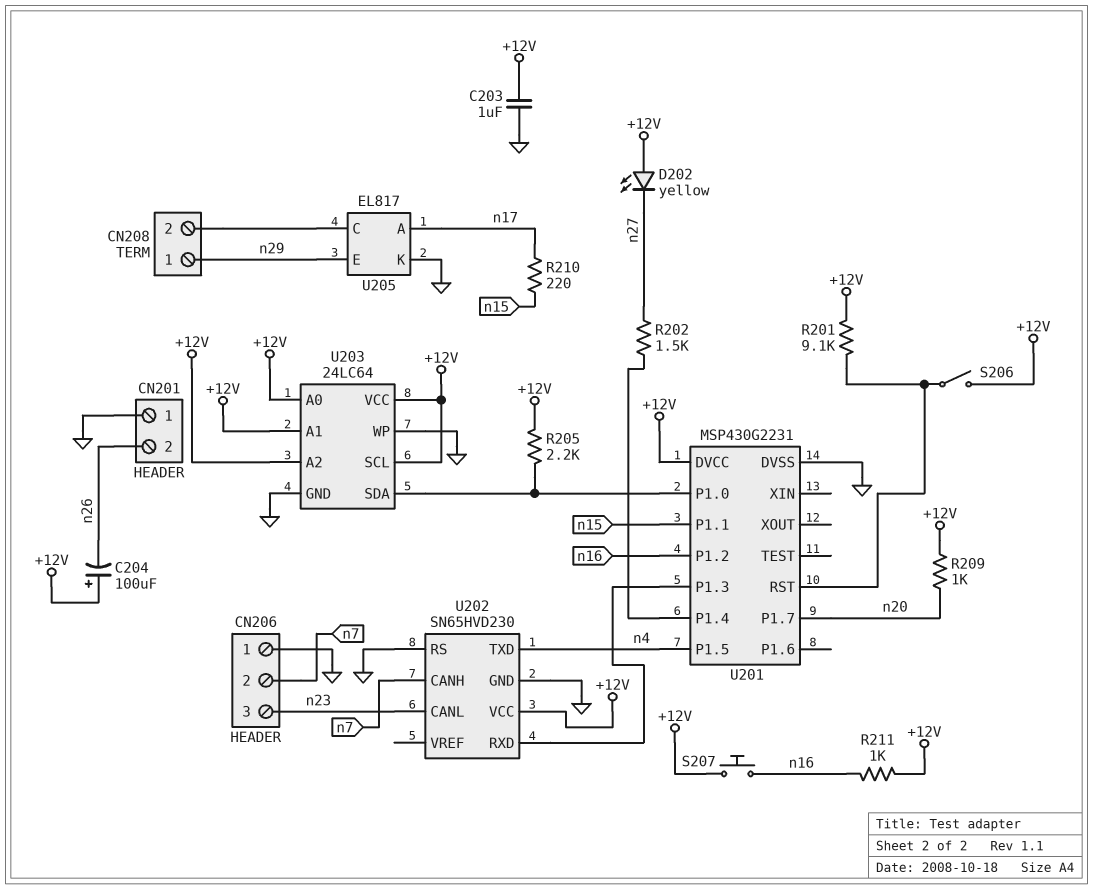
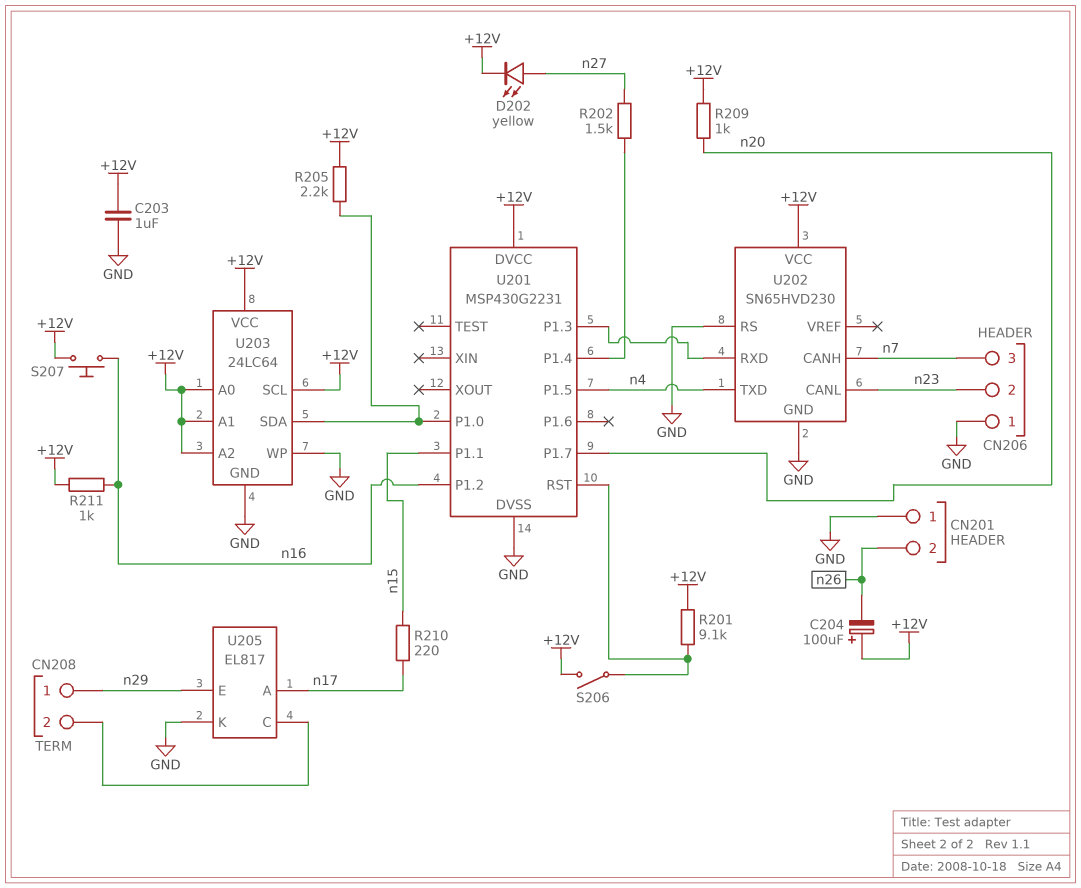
CN206 pin 2: n7 -> n23
CN206 pin 3: n23 -> n7
D202: LED yellow (A +12V, K n27) -> LED yellow (A n27, K +12V)

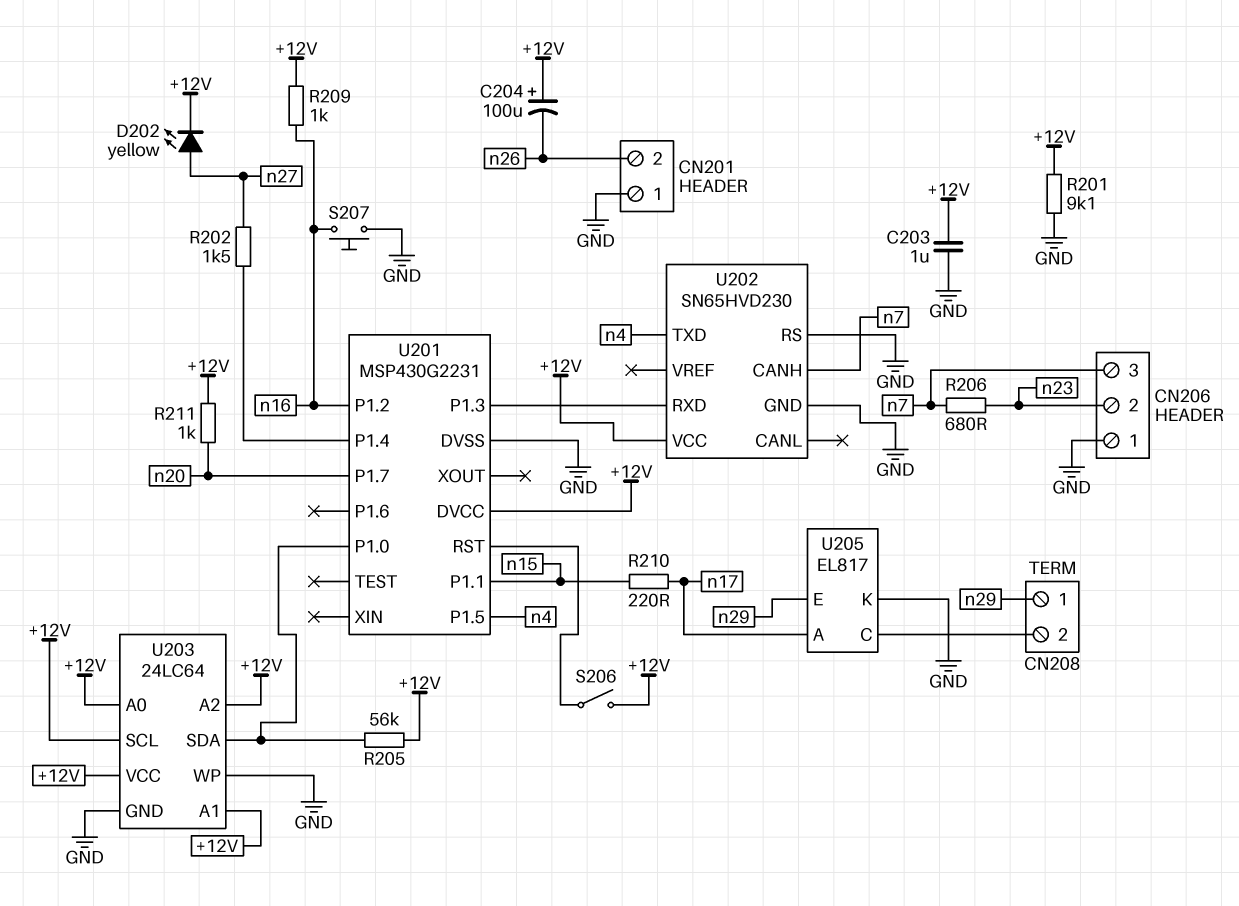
R201: 9.1k (+12V, U201/RST) -> 9.1k (+12V, GND)
R205: 2.2k (+12V, U201/P1.0) -> 56k (+12V, U201/P1.0)
R206: none -> 680 (n7, n23)
R209: 1k (+12V, n20) -> 1k (+12V, n16)
R211: 1k (+12V, n16) -> 1k (+12V, n20)
S207: button (+12V, n16) -> button (GND, n16)
U202 pin CANL: n23 -> none

